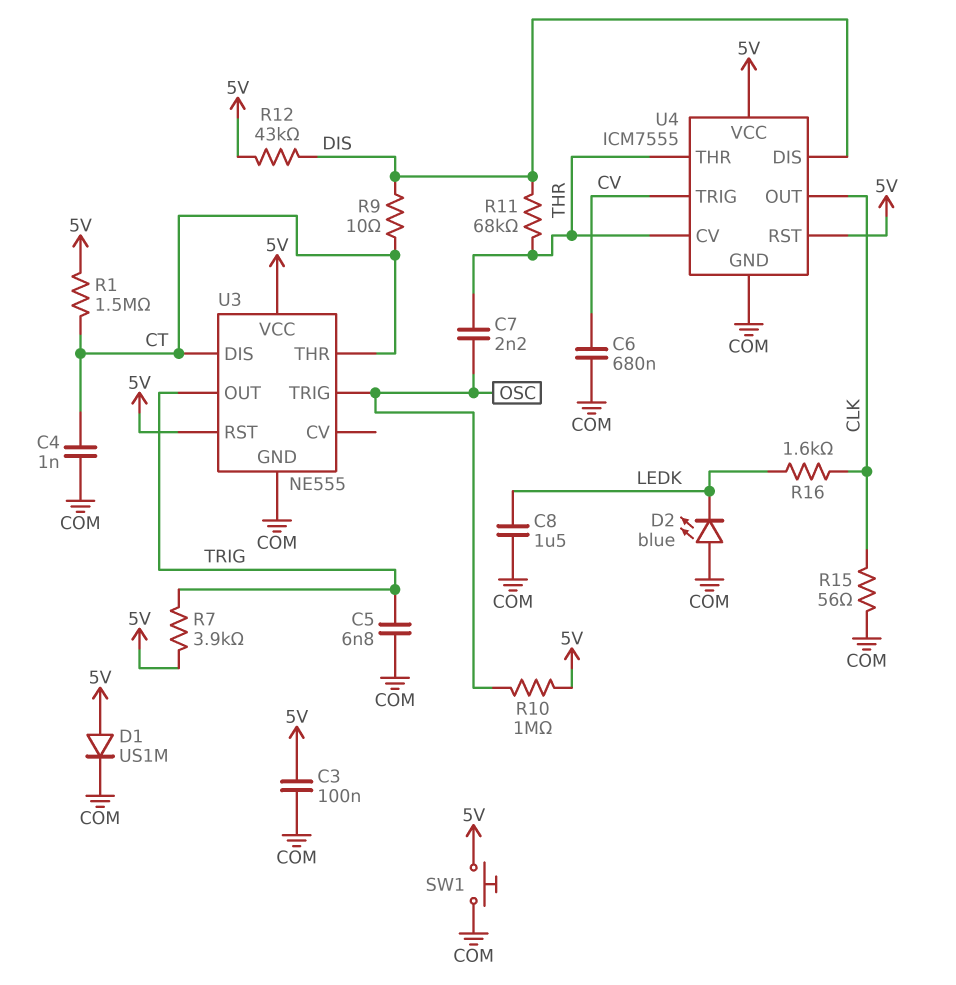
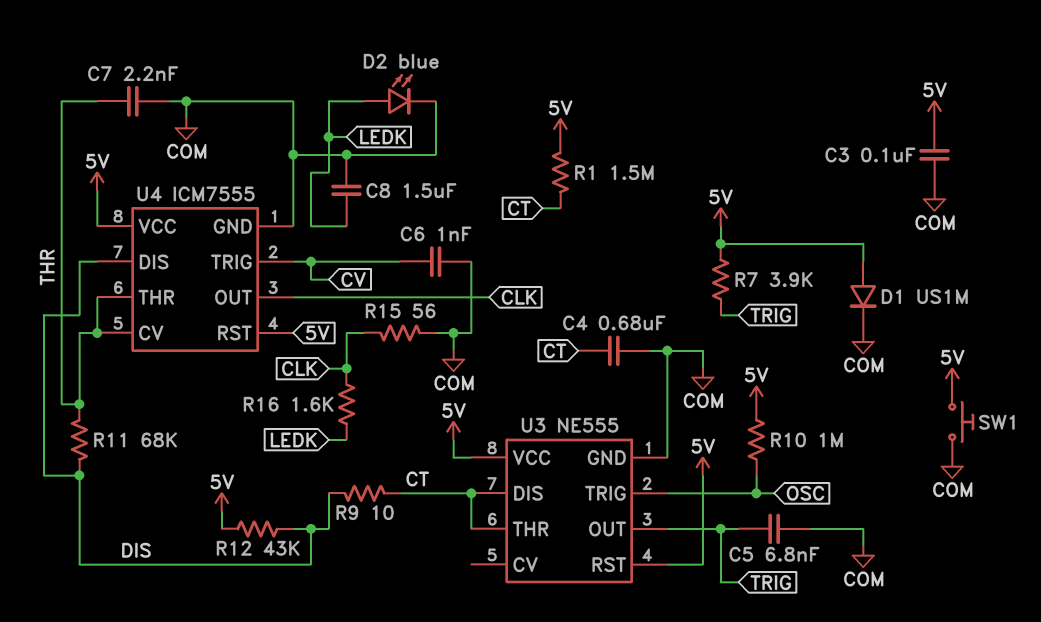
C4: 1nF (COM, CT) -> 680nF (COM, CT)
C6: 680nF (COM, CV) -> 1nF (COM, CV)
C7: 2.2nF (OSC, THR) -> 2.2nF (COM, THR)
D2: LED blue (A COM, K LEDK) -> LED blue (A LEDK, K COM)

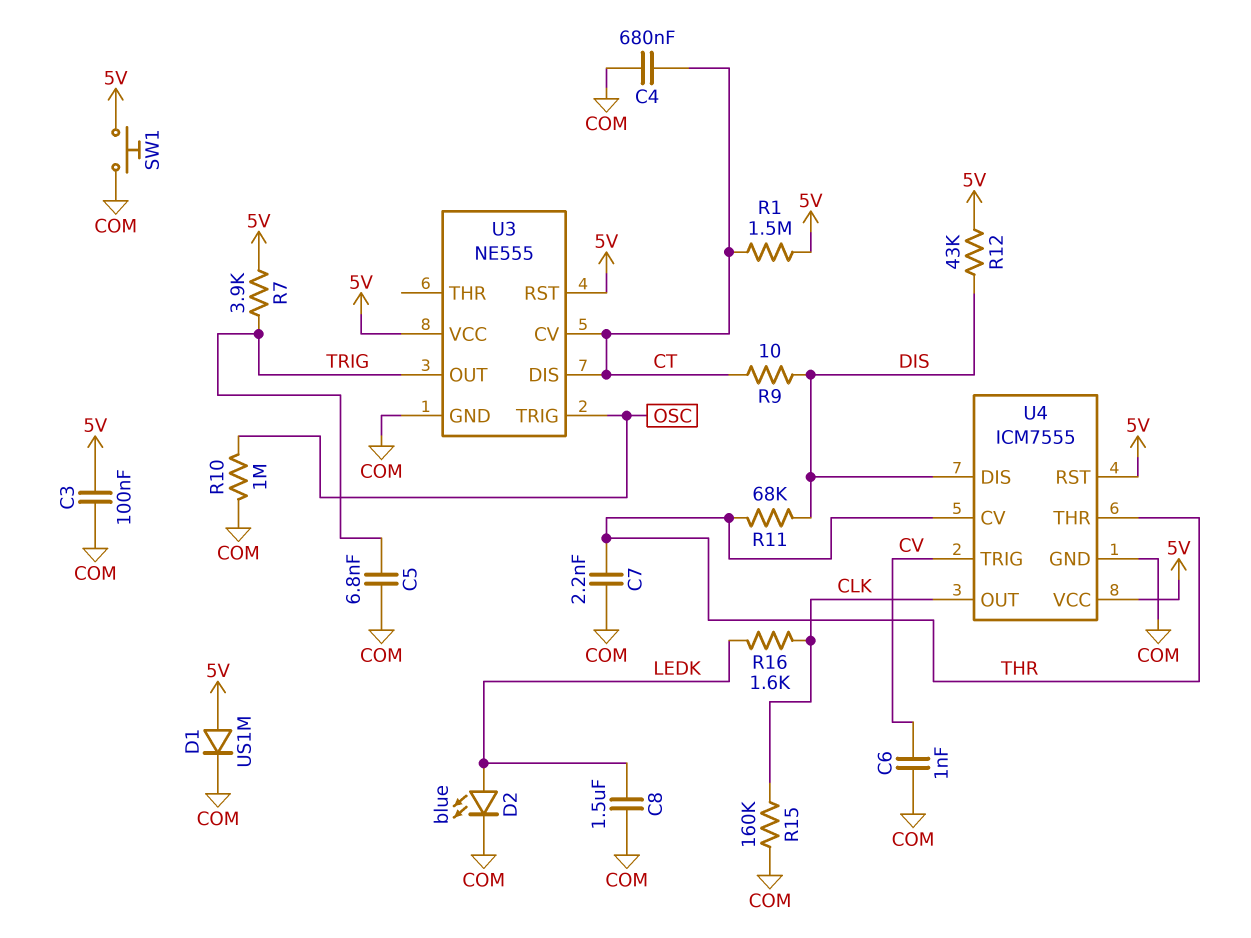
R10: 1M (5V, OSC) -> 1M (COM, OSC)
R15: 56 (CLK, COM) -> 160k (CLK, COM)
U3 pin CV: none -> CT
U3 pin THR: CT -> none

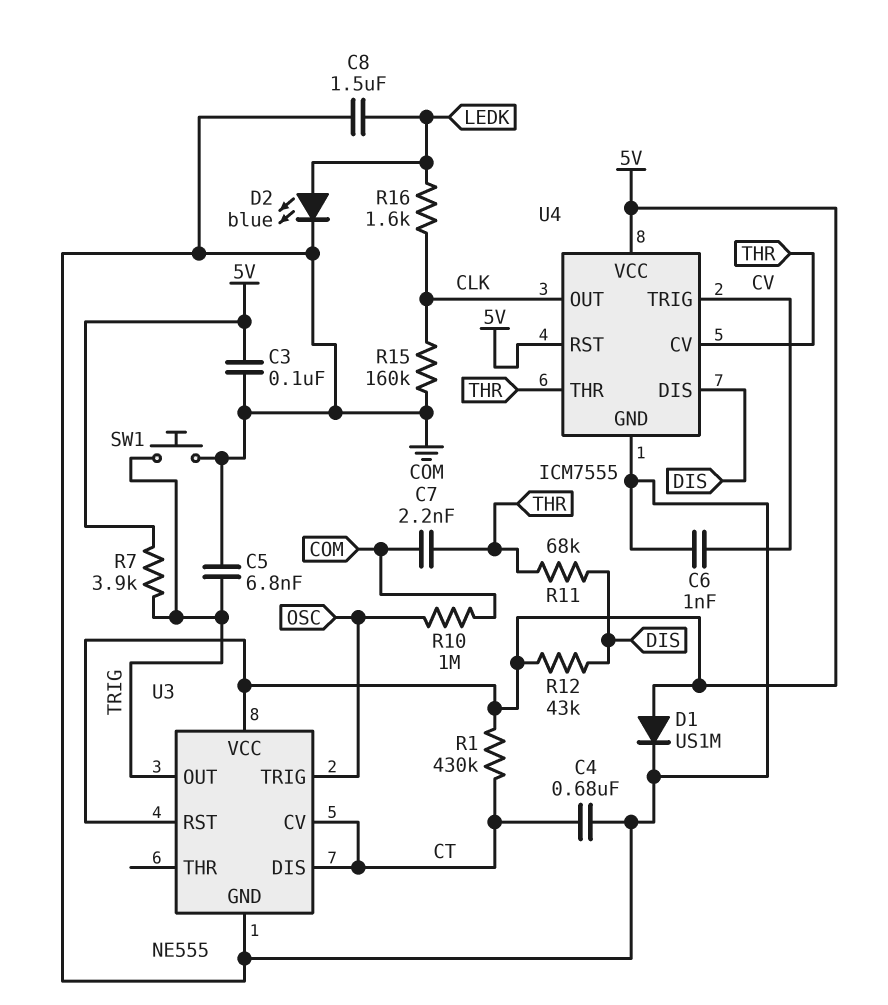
R1: 1.5M (5V, CT) -> 430k (5V, CT)
R9: 10 (CT, DIS) -> none
SW1: button (5V, COM) -> button (COM, TRIG)

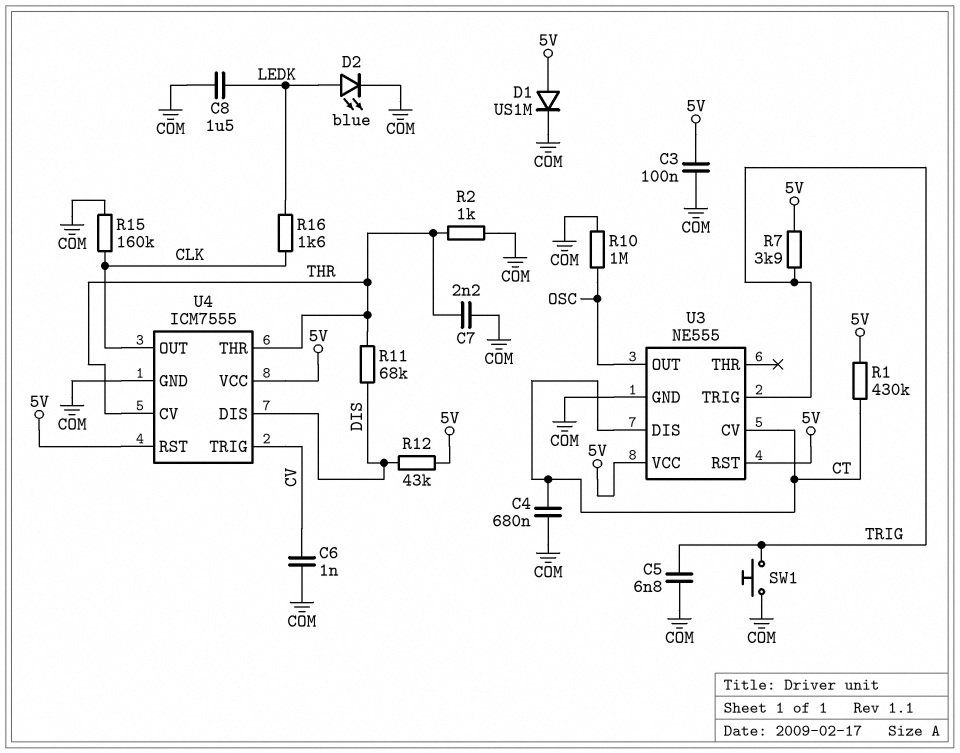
R2: none -> 1k (COM, THR)
U3 pin OUT: TRIG -> OSC
U3 pin TRIG: OSC -> TRIG

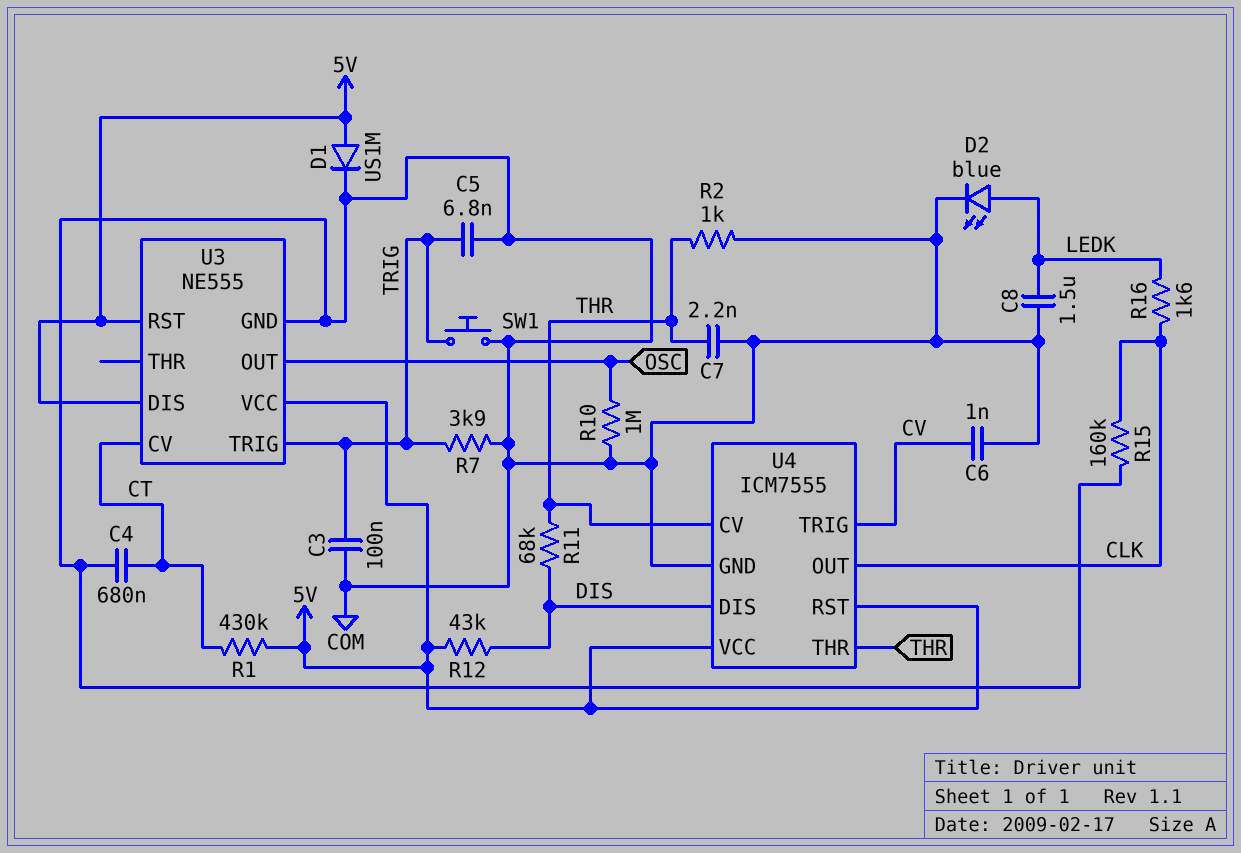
C3: 100nF (5V, COM) -> 100nF (COM, TRIG)
R7: 3.9k (5V, TRIG) -> 3.9k (COM, TRIG)
U3 pin DIS: CT -> 5V

